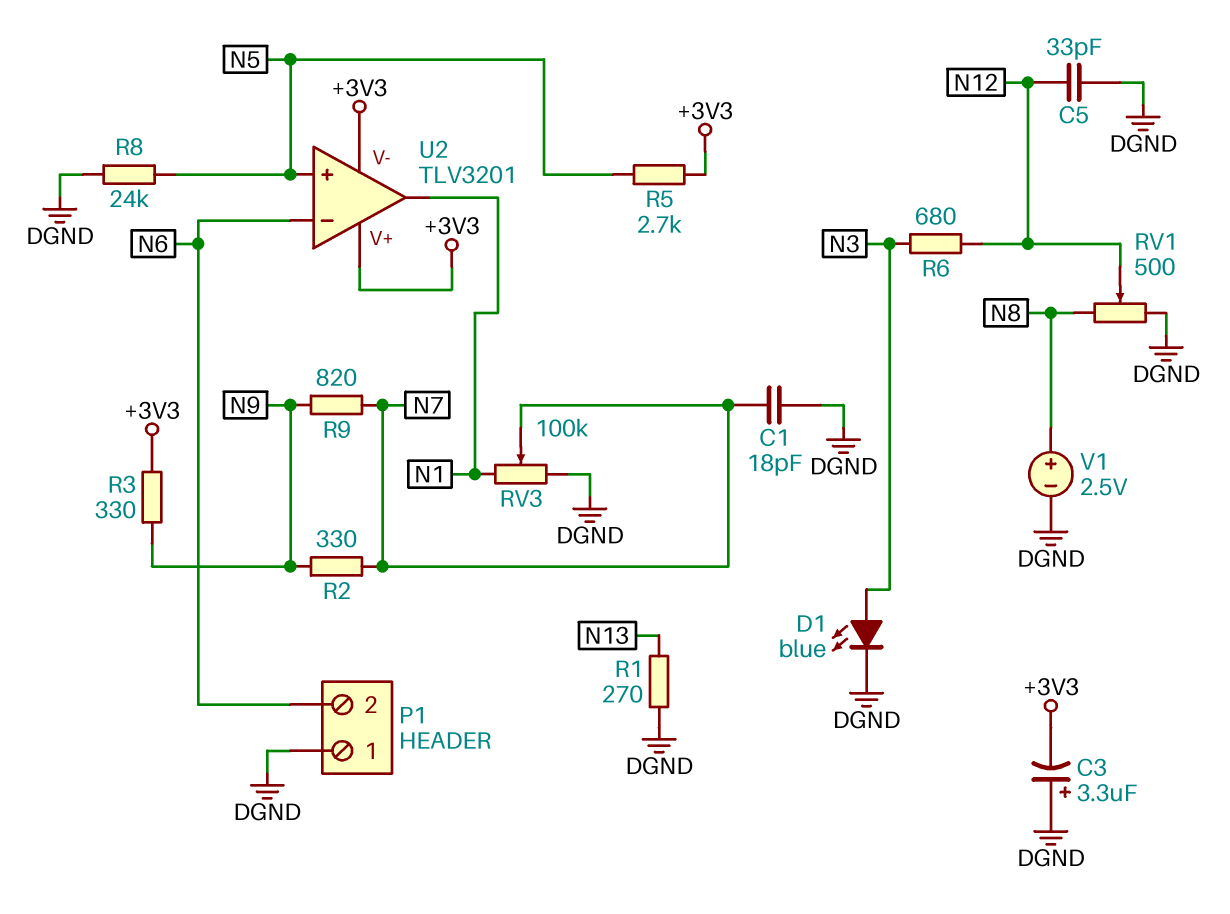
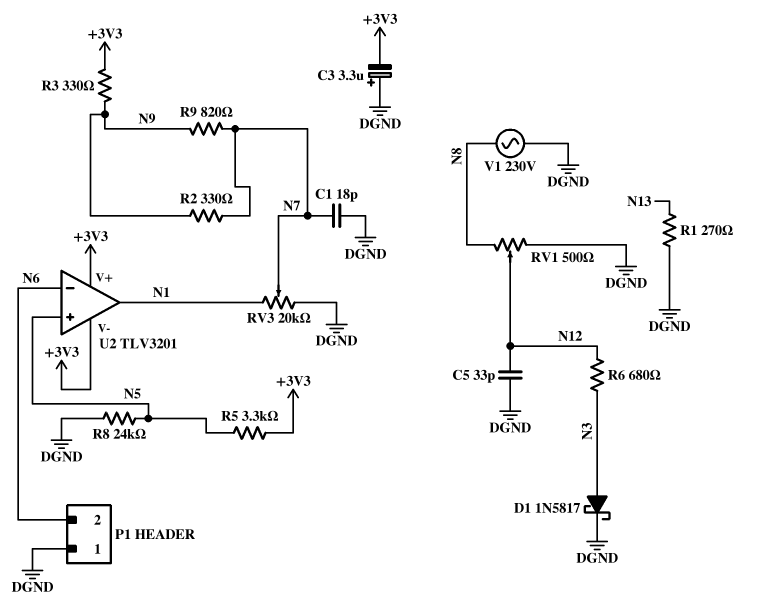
D1: LED blue (A N3, K DGND) -> schottky 1N5817 (A N3, K DGND)
R5: 2.7k (+3V3, N5) -> 3.3k (+3V3, N5)
RV3: 100k (DGND, N1, wiper N7) -> 20k (DGND, N1, wiper N7)
V1: 2.5V (plus N8, minus DGND) -> AC 230V (DGND, N8)

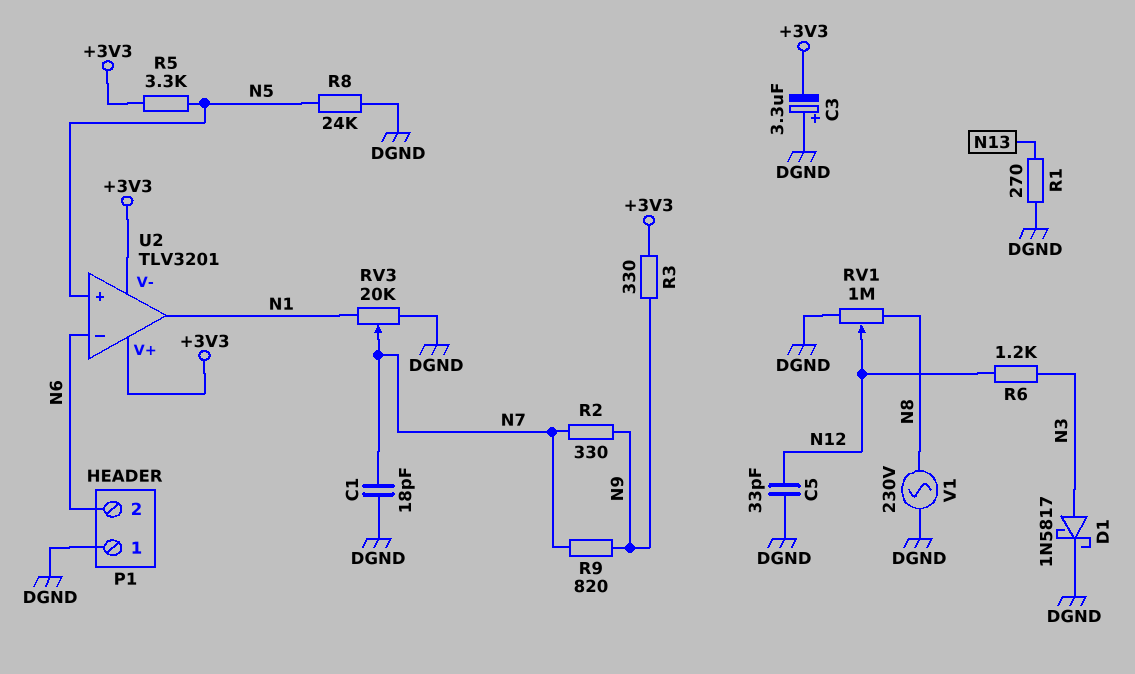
R6: 680 (N3, N12) -> 1.2k (N3, N12)
RV1: 500 (DGND, N8, wiper N12) -> 1M (DGND, N8, wiper N12)

